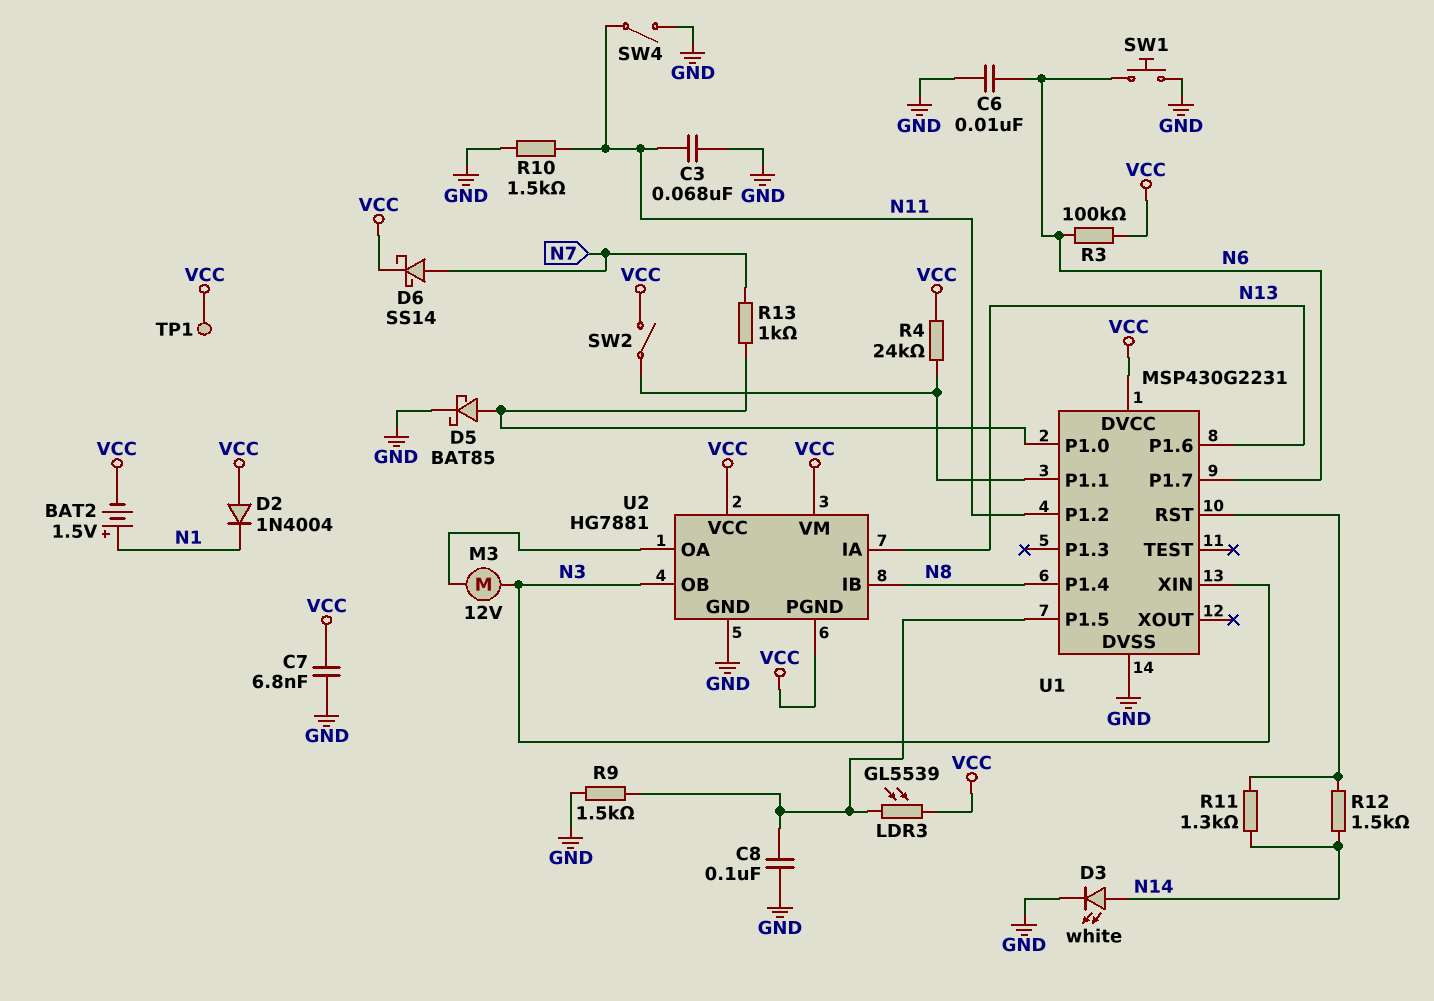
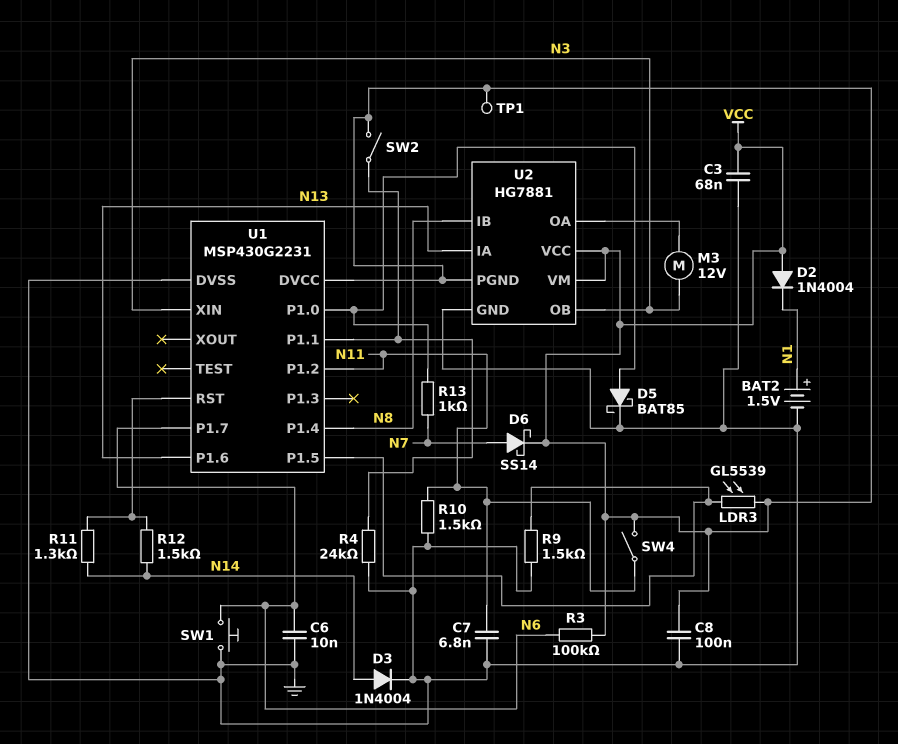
BAT2: 1.5V (plus N1, minus VCC) -> 1.5V (plus N1, minus GND)
C3: 68nF (GND, N11) -> 68nF (GND, VCC)
C7: 6.8nF (GND, VCC) -> 6.8nF (GND, N11)
C8: 100nF (GND, U1/P1.5) -> 100nF (GND, VCC)
D3: LED white (A N14, K GND) -> diode 1N4004 (A N14, K GND)
R4: 24k (U1/P1.1, VCC) -> 24k (GND, U1/P1.1)
SW4: switch (GND, N11) -> switch (N11, VCC)

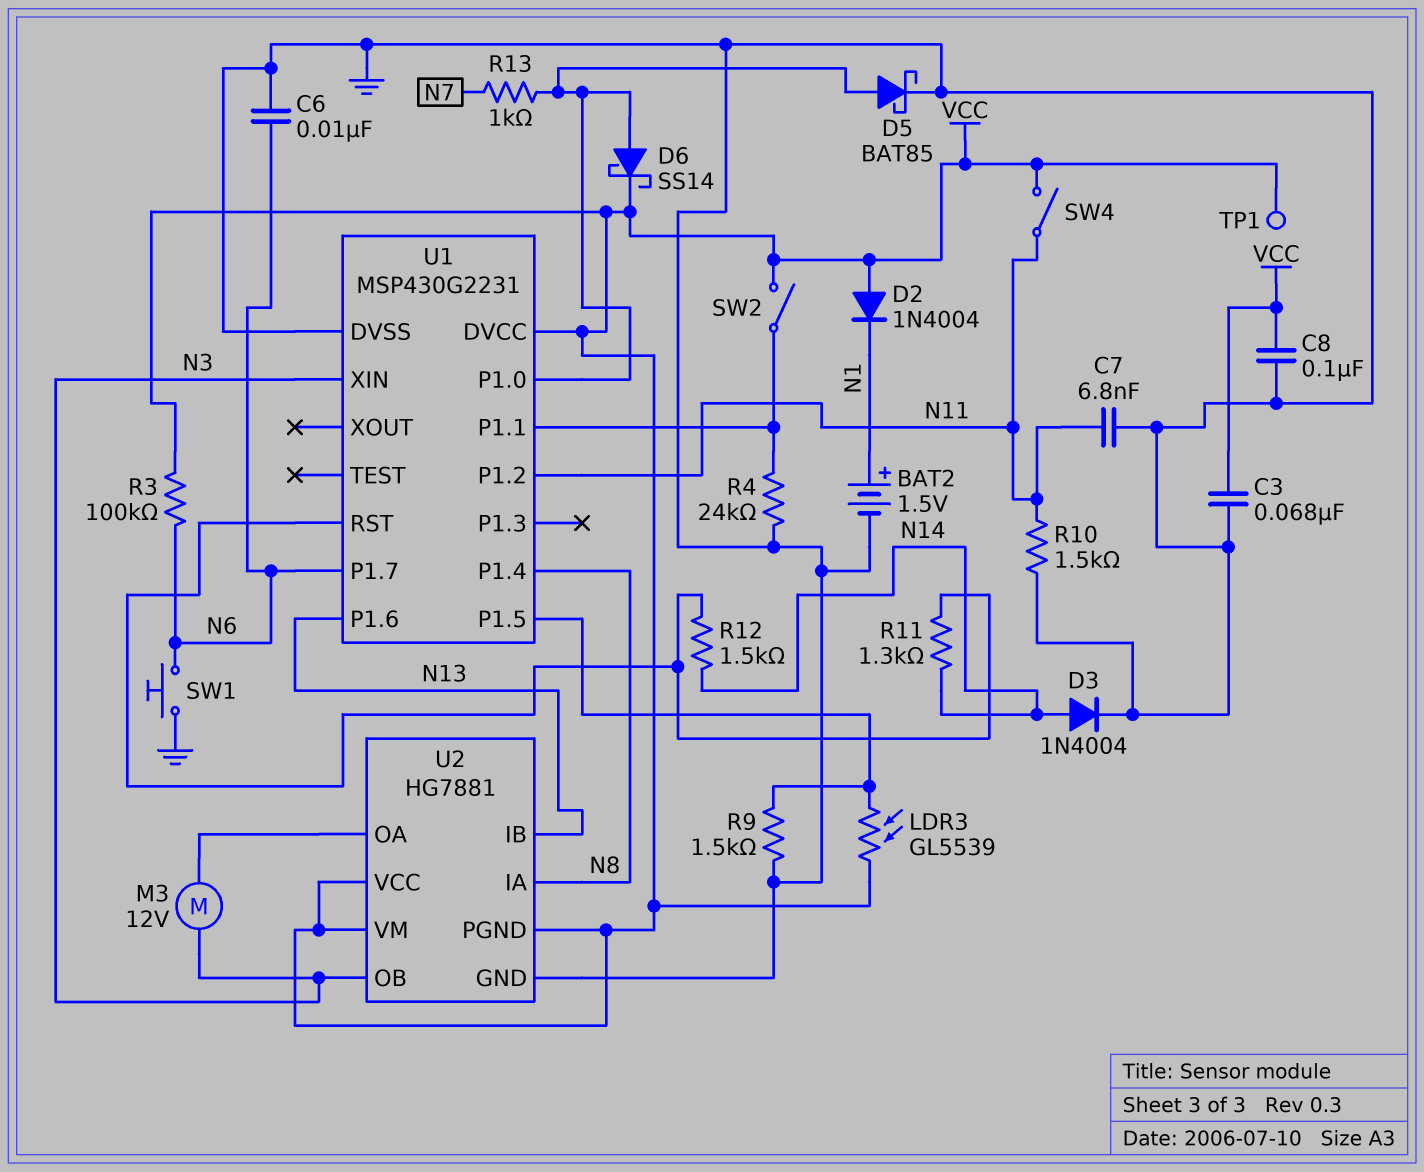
D6: schottky SS14 (A N7, K VCC) -> schottky SS14 (A U1/P1.0, K VCC)
U2 pin IA: N13 -> N8
U2 pin IB: N8 -> N13

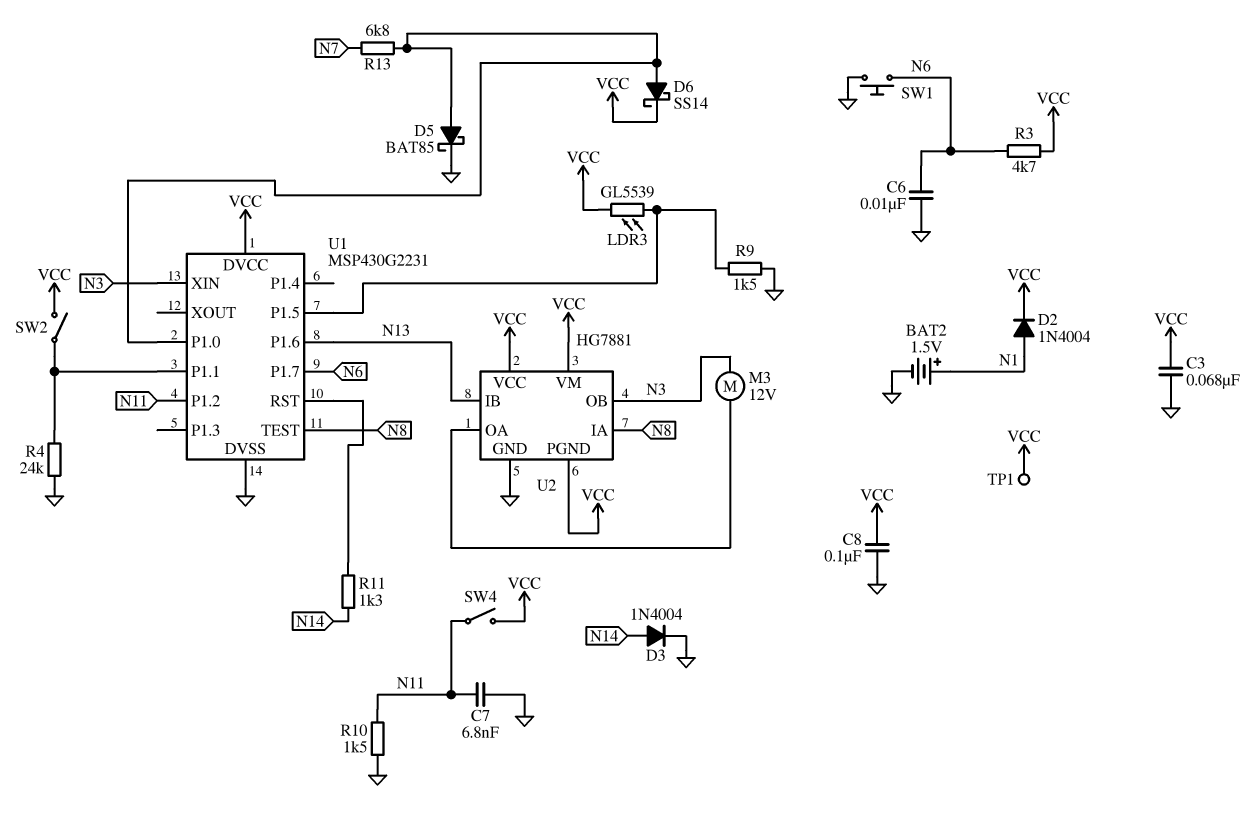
D2: diode 1N4004 (A VCC, K N1) -> diode 1N4004 (A N1, K VCC)
R3: 100k (N6, VCC) -> 4.7k (N6, VCC)
R12: 1.5k (N14, U1/RST) -> none
R13: 1k (N7, U1/P1.0) -> 6.8k (N7, U1/P1.0)
U1 pin P1.4: N8 -> none
U1 pin TEST: none -> N8

